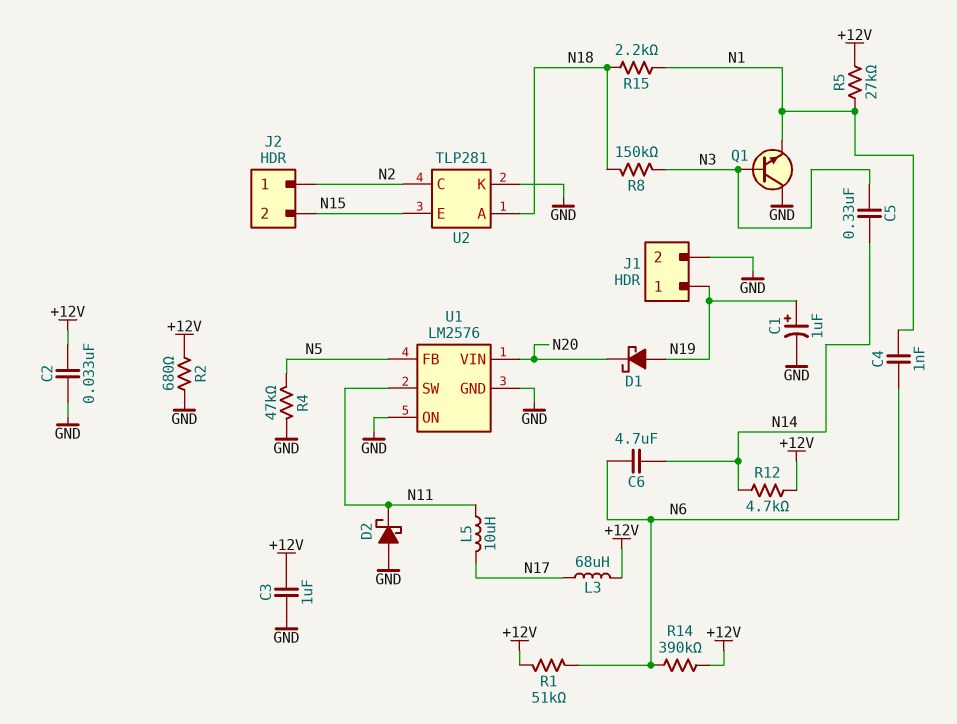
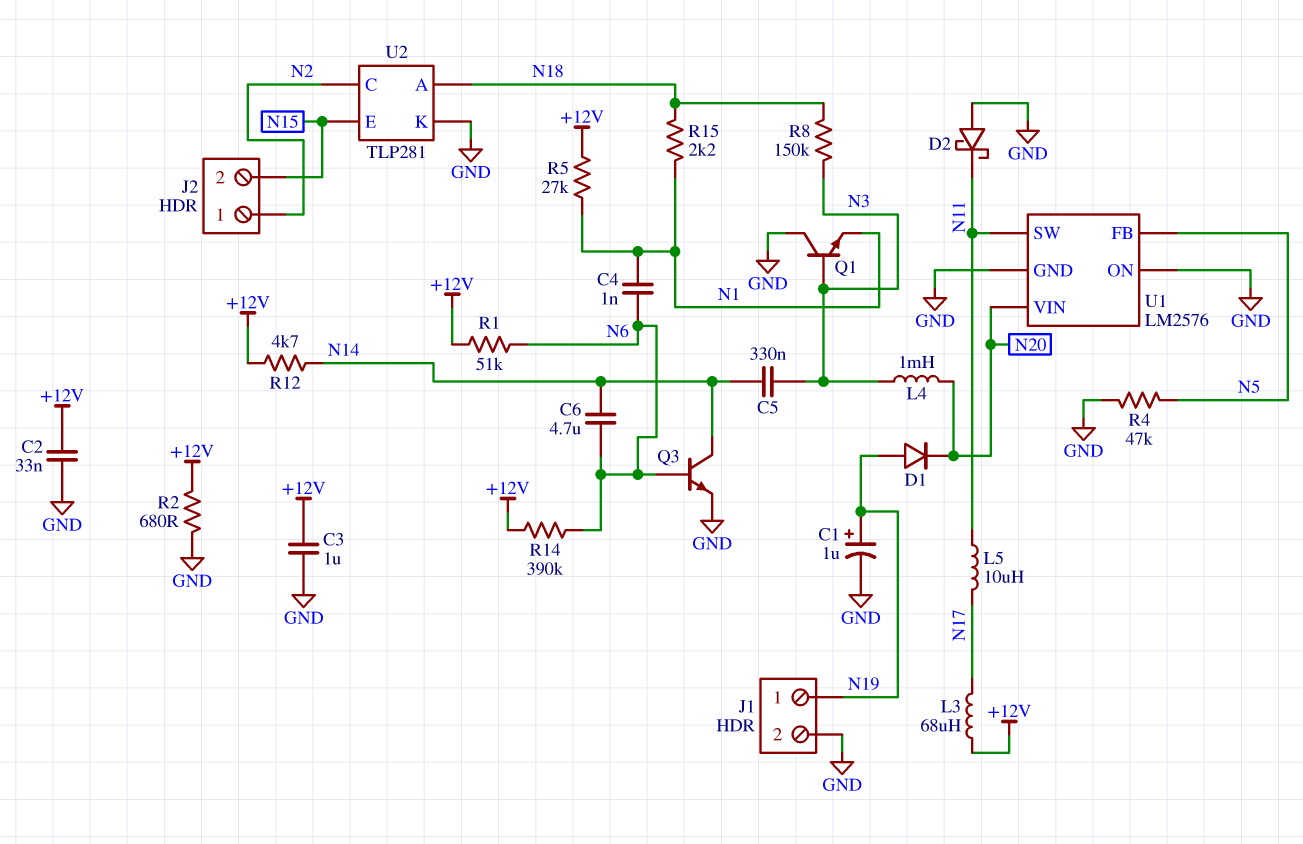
D1: schottky (A N19, K N20) -> diode (A N19, K N20)
L4: none -> 1mH (N3, N20)
Q3: none -> NPN (B N6, C N14, E GND)

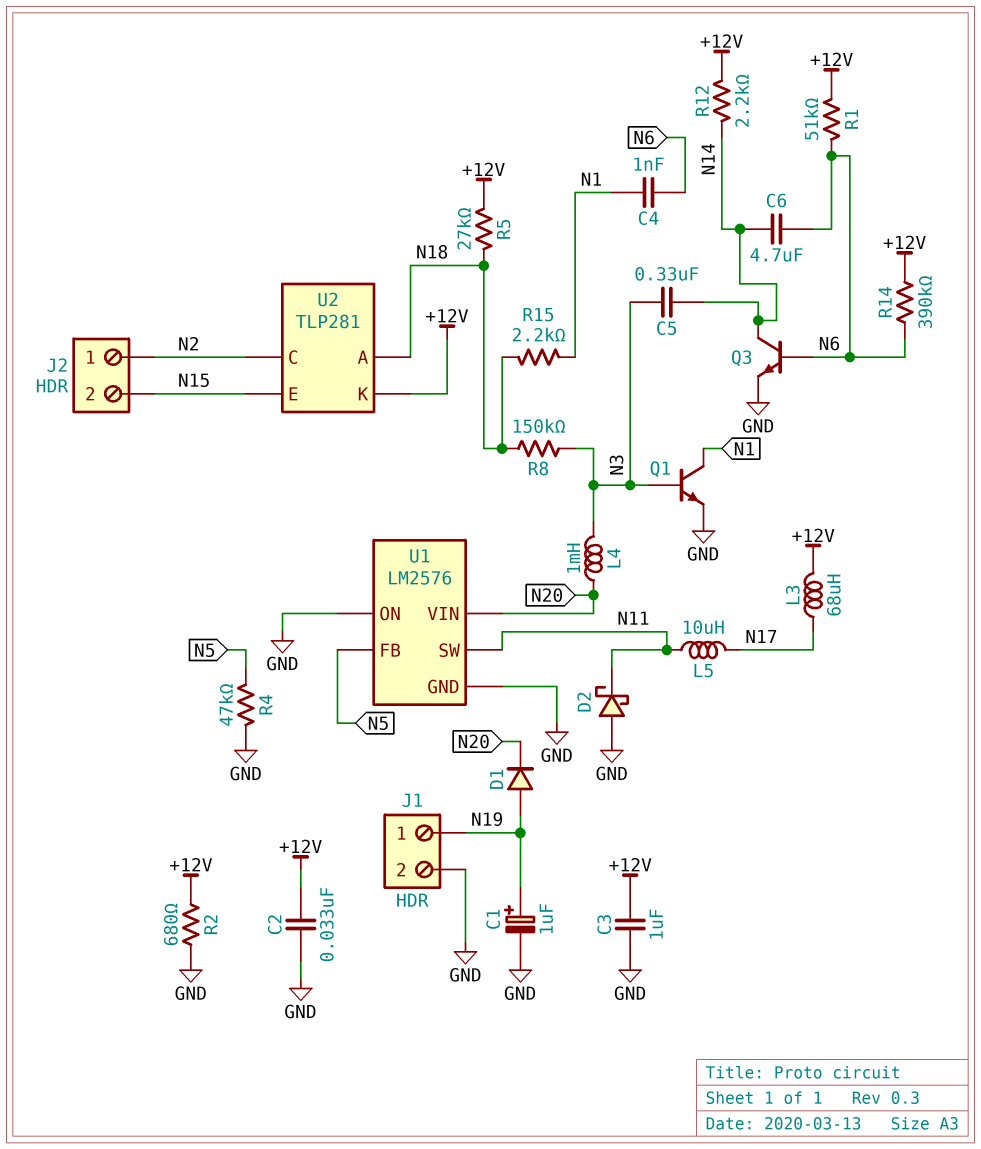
Q1: NPN (B N3, C GND, E N1) -> NPN (B N3, C N1, E GND)
R5: 27k (+12V, N1) -> 27k (+12V, N18)
R12: 4.7k (+12V, N14) -> 2.2k (+12V, N14)
U2 pin K: GND -> +12V

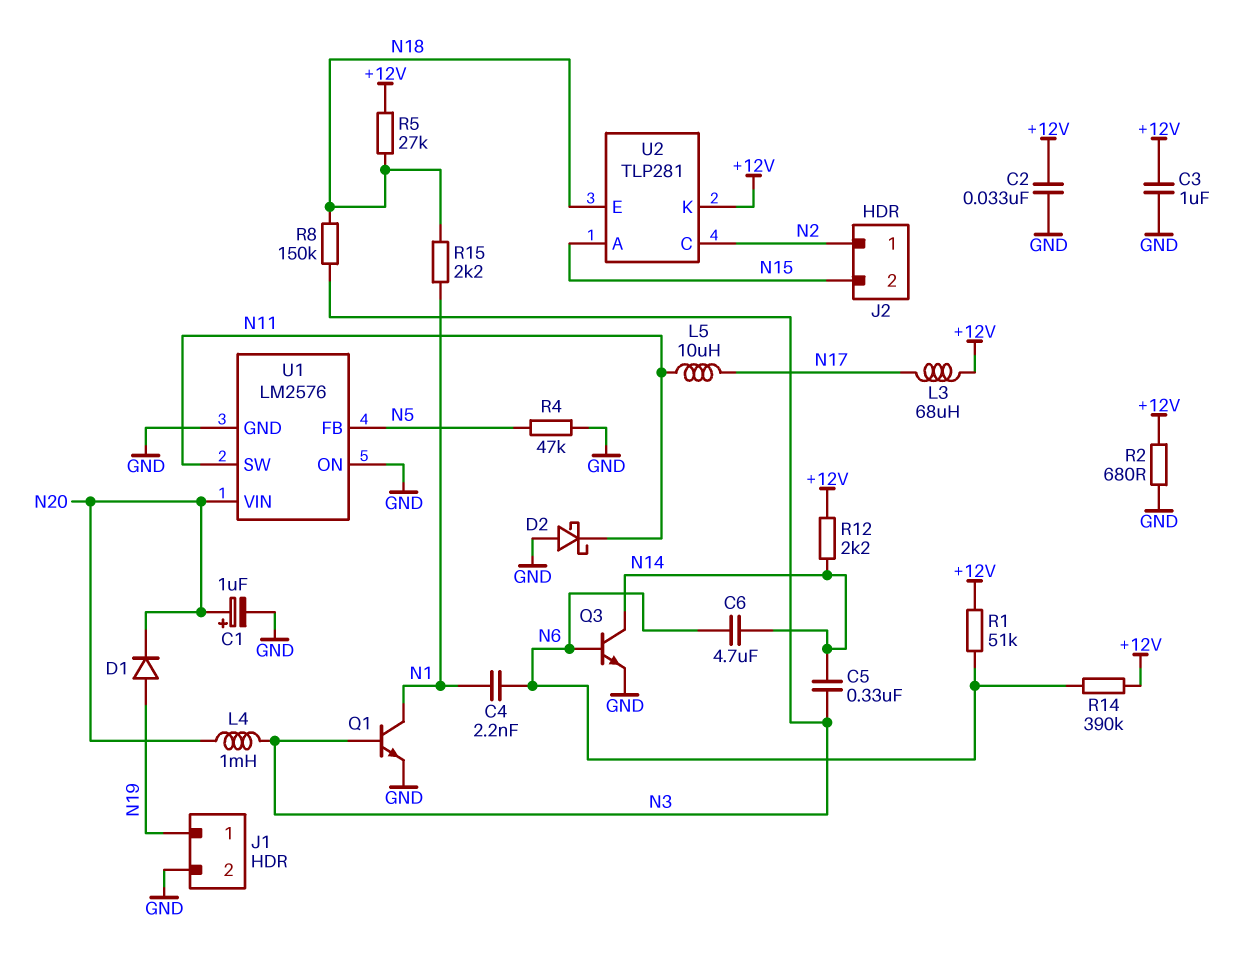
C1: 1uF (plus N19, minus GND) -> 1uF (plus N20, minus GND)
C4: 1nF (N1, N6) -> 2.2nF (N1, N6)
U2 pin A: N18 -> N15
U2 pin E: N15 -> N18

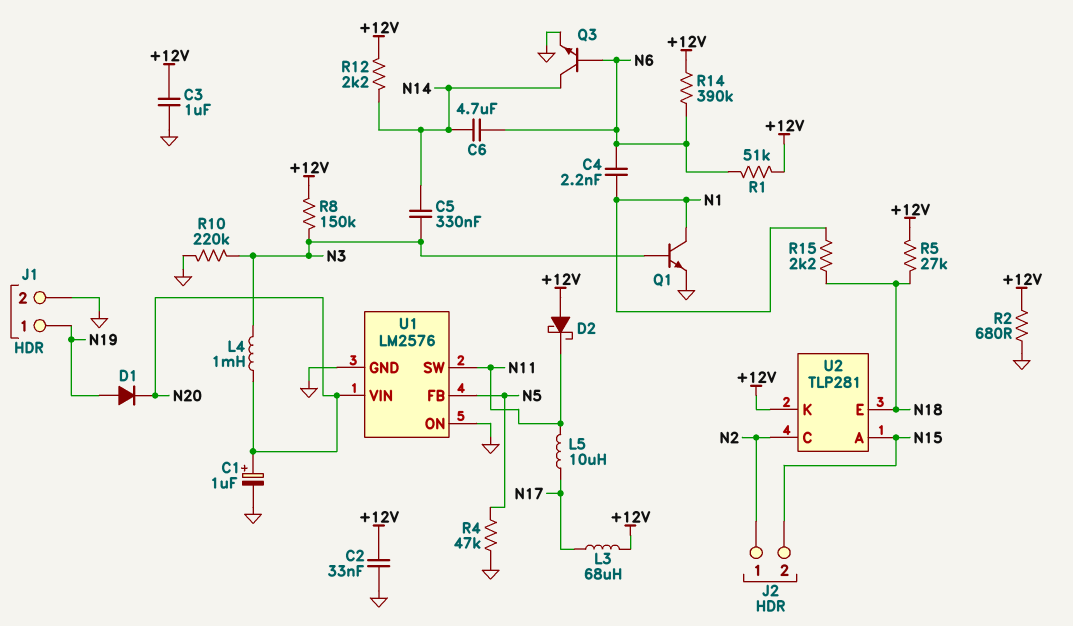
D2: schottky (A GND, K N11) -> schottky (A +12V, K N11)
R8: 150k (N3, N18) -> 150k (+12V, N3)
R10: none -> 220k (GND, N3)

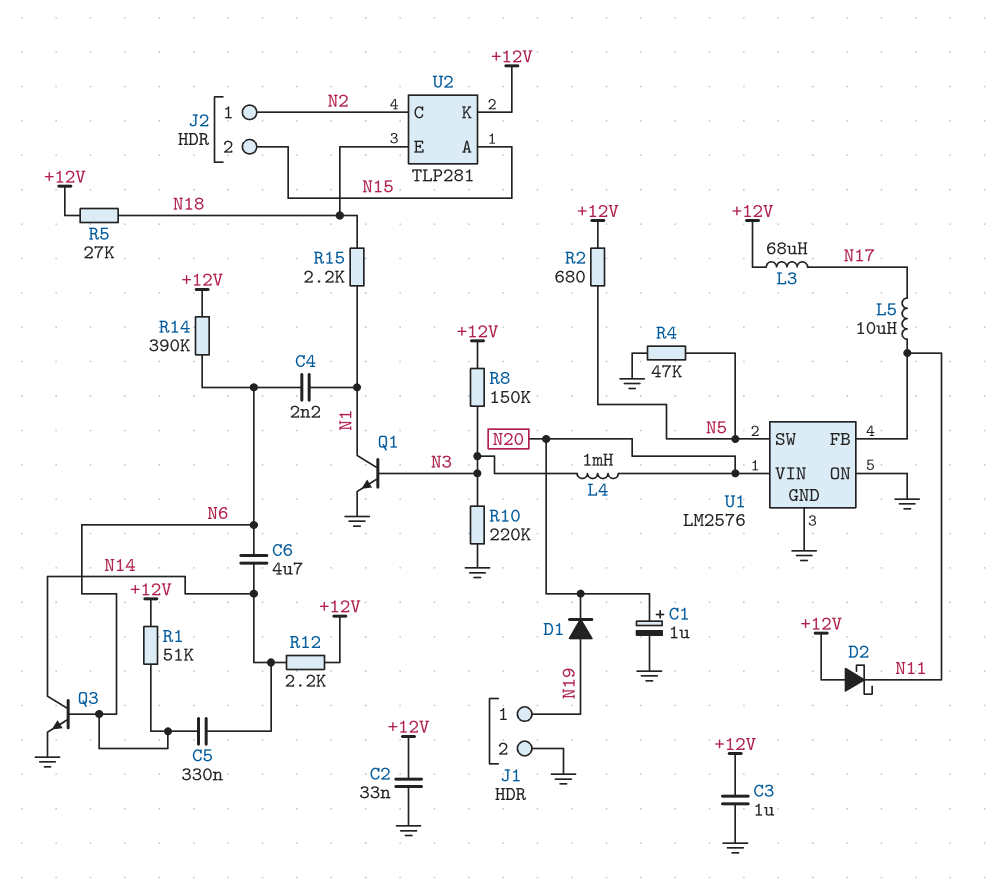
C5: 330nF (N3, N14) -> 330nF (N6, N14)
R2: 680 (+12V, GND) -> 680 (+12V, N5)
U1 pin FB: N5 -> N11
U1 pin SW: N11 -> N5

